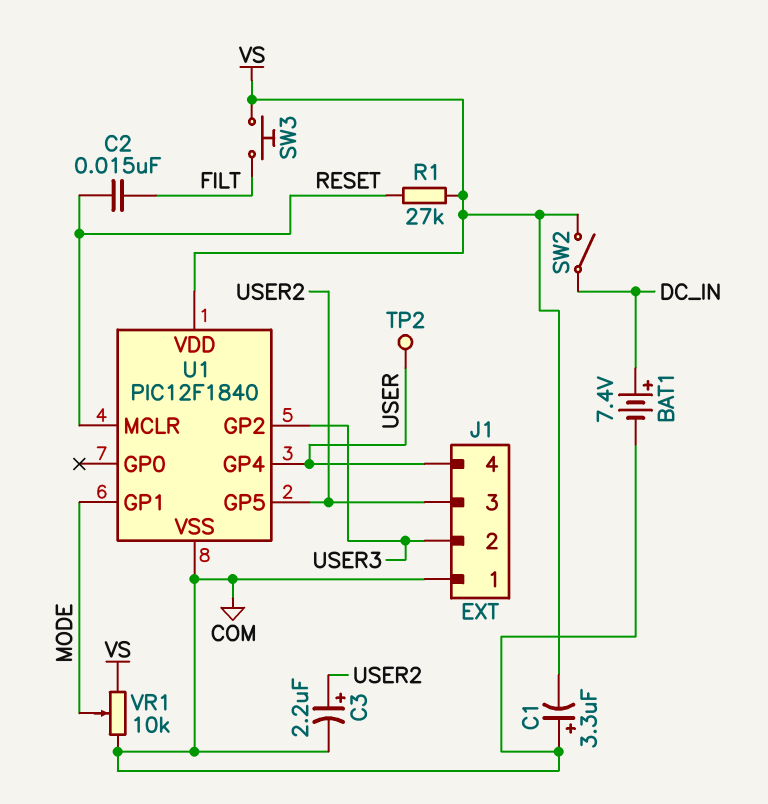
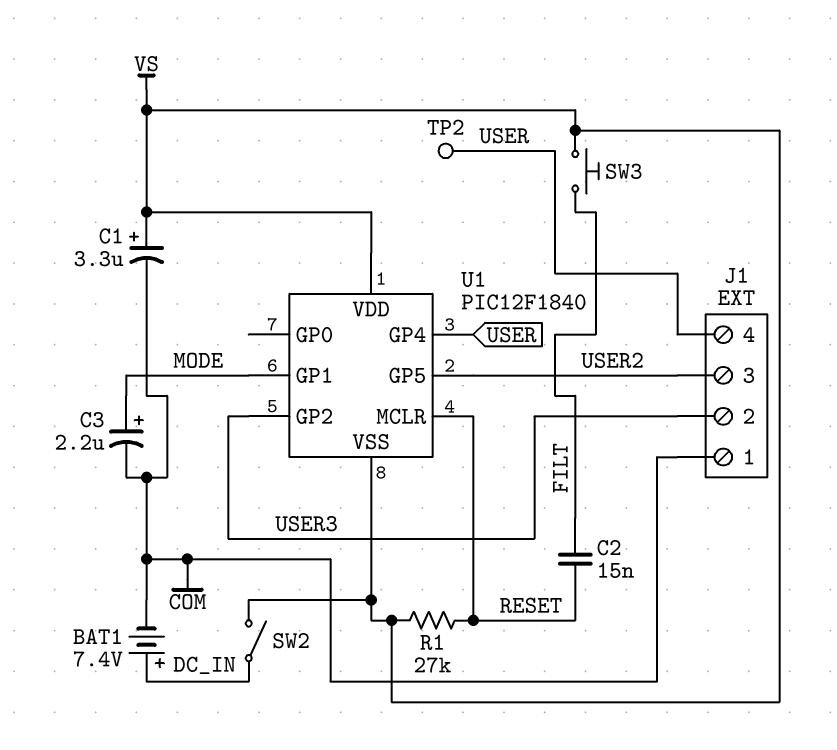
C1: 3.3uF (plus COM, minus VS) -> 3.3uF (plus VS, minus COM)
C3: 2.2uF (plus USER2, minus COM) -> 2.2uF (plus MODE, minus COM)
U1 pin VSS: COM -> VS
VR1: 10k (COM, VS, wiper MODE) -> none

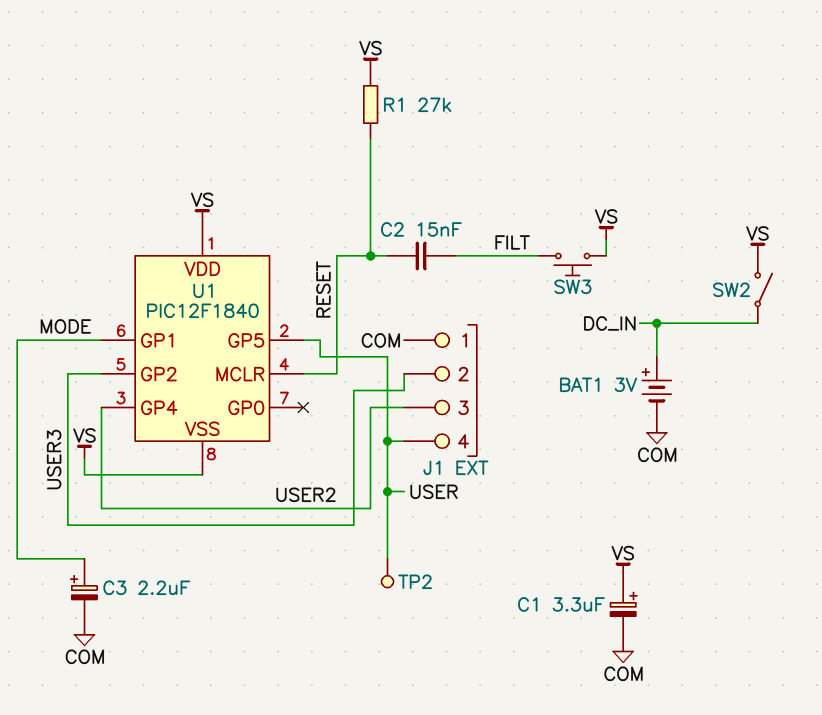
BAT1: 7.4V (plus DC_IN, minus COM) -> 3V (plus DC_IN, minus COM)
U1 pin GP4: USER -> USER2
U1 pin GP5: USER2 -> USER

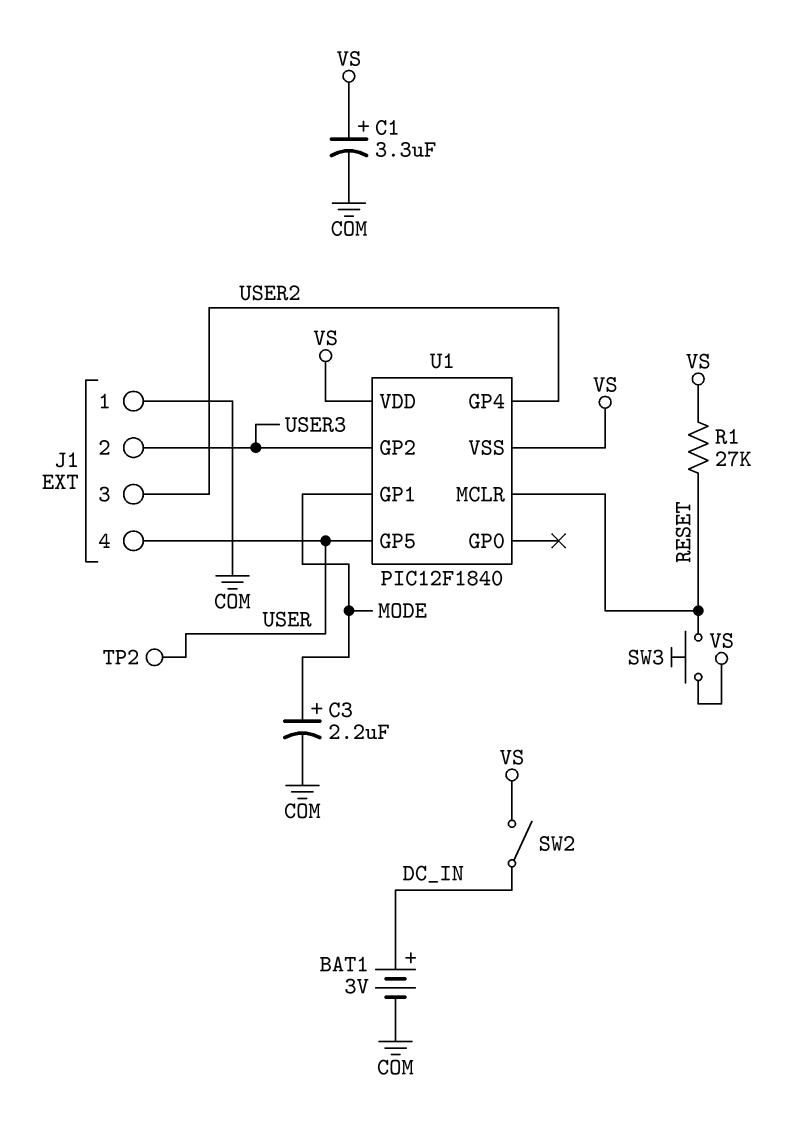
C2: 15nF (FILT, RESET) -> none
SW3: button (FILT, VS) -> button (RESET, VS)

